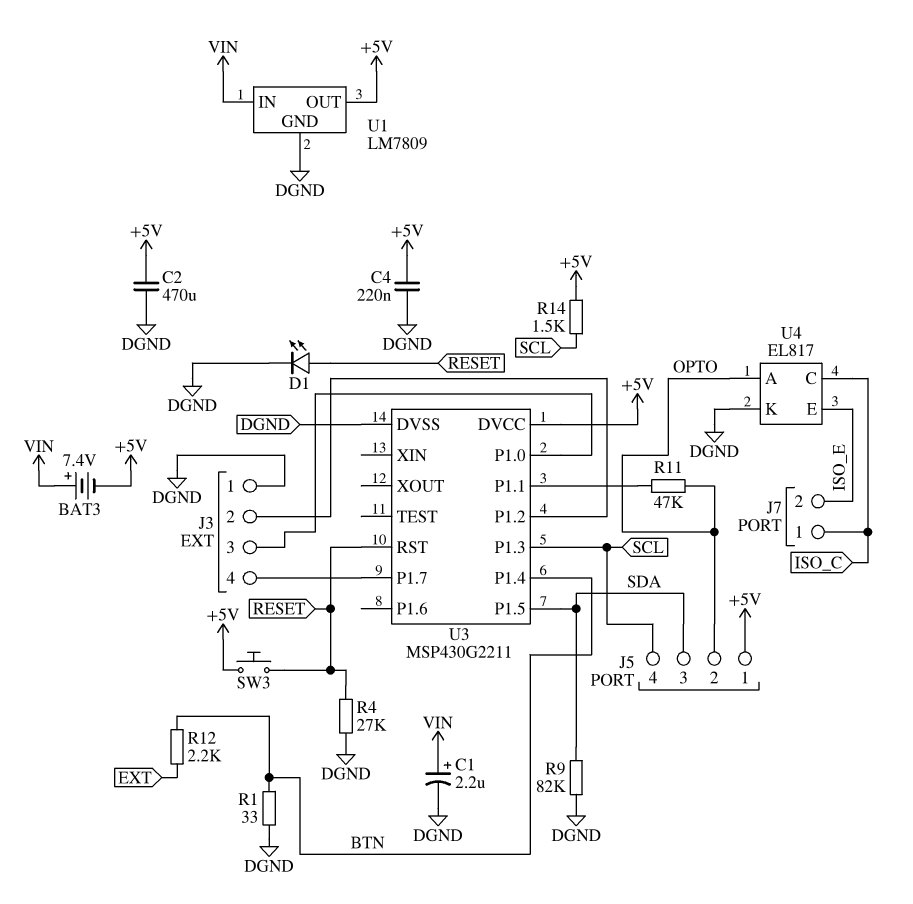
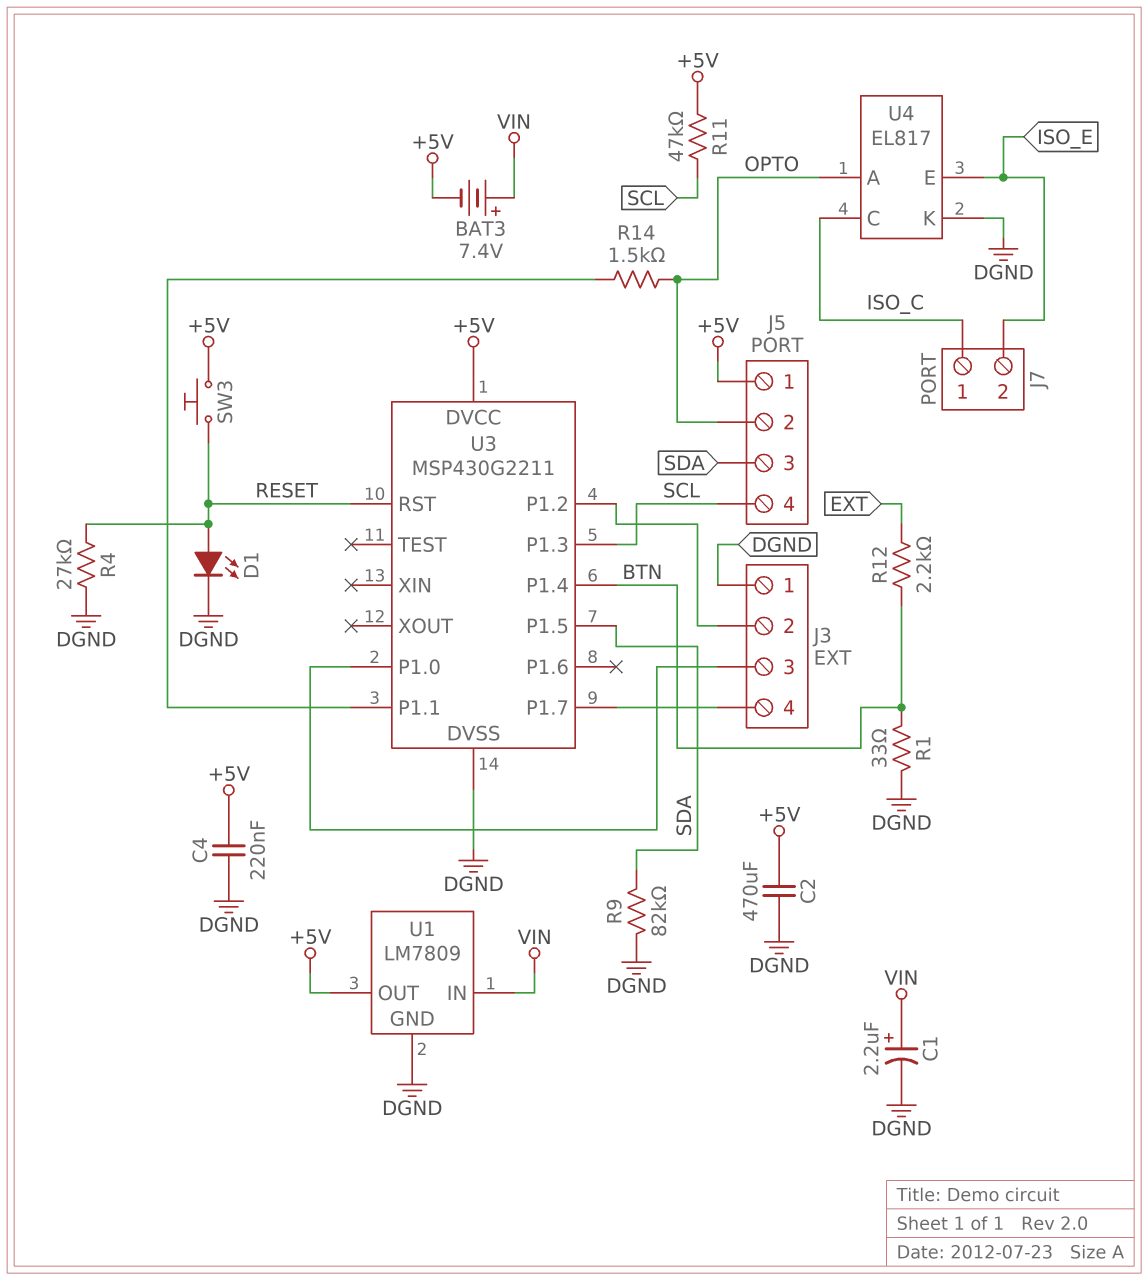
R11: 47k (OPTO, U3/P1.1) -> 47k (+5V, SCL)
R14: 1.5k (+5V, SCL) -> 1.5k (OPTO, U3/P1.1)

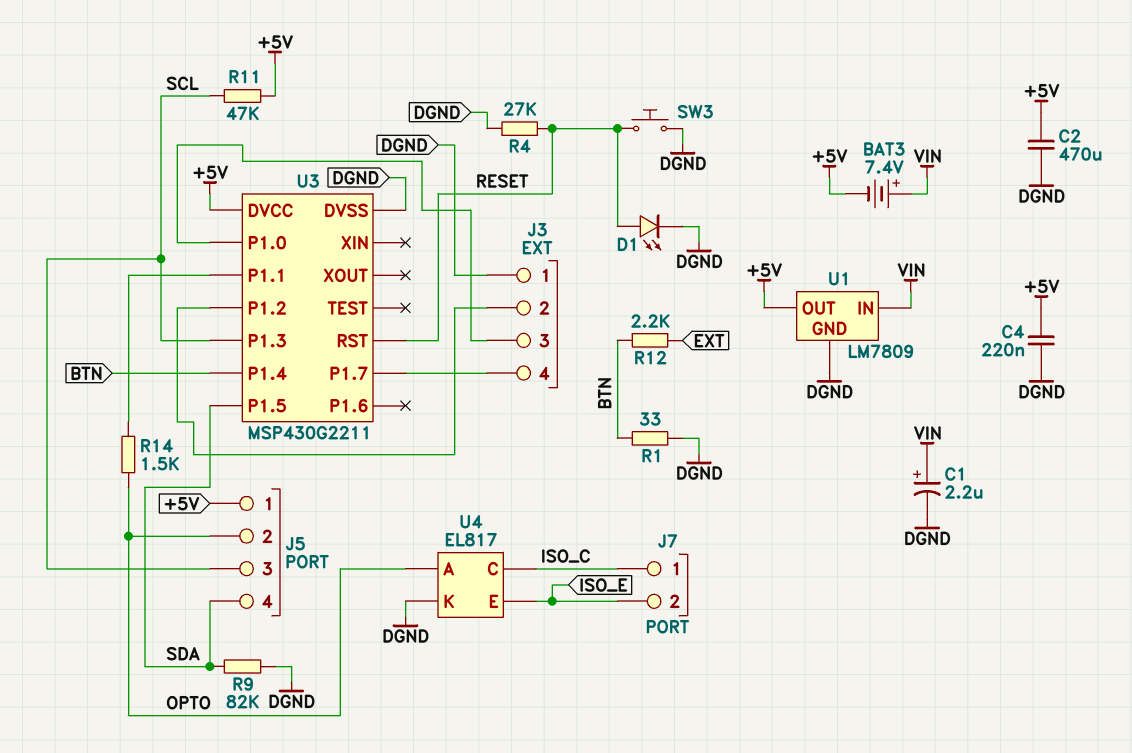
J5 pin 3: SDA -> SCL
J5 pin 4: SCL -> SDA
SW3: button (+5V, RESET) -> button (DGND, RESET)

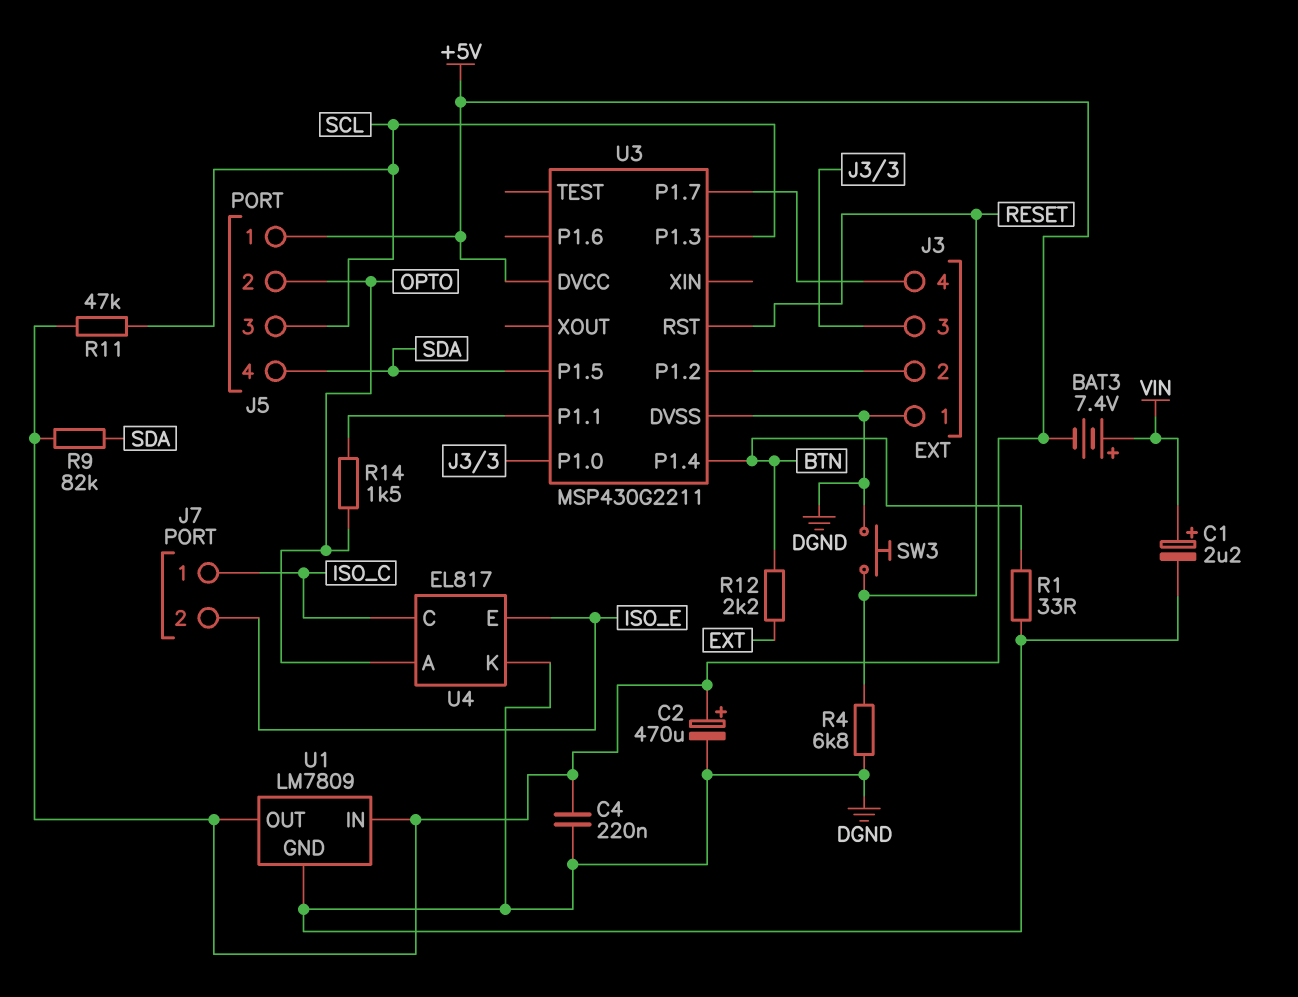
C2: 470uF (+5V, DGND) -> 470uF (plus +5V, minus DGND)
D1: LED (A RESET, K DGND) -> none
R4: 27k (DGND, RESET) -> 6.8k (DGND, RESET)
R9: 82k (DGND, SDA) -> 82k (+5V, SDA)
U1 pin IN: VIN -> +5V

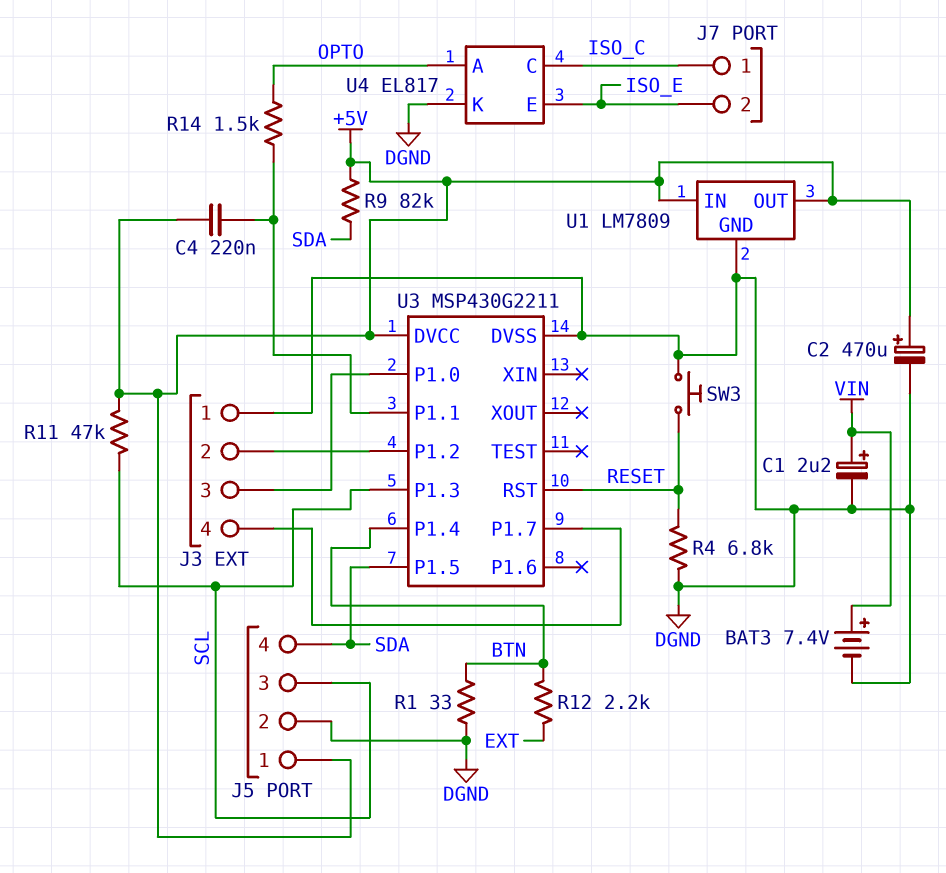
BAT3: 7.4V (plus VIN, minus +5V) -> 7.4V (plus VIN, minus DGND)
C4: 220nF (+5V, DGND) -> 220nF (+5V, U3/P1.1)
J5 pin 2: OPTO -> DGND

